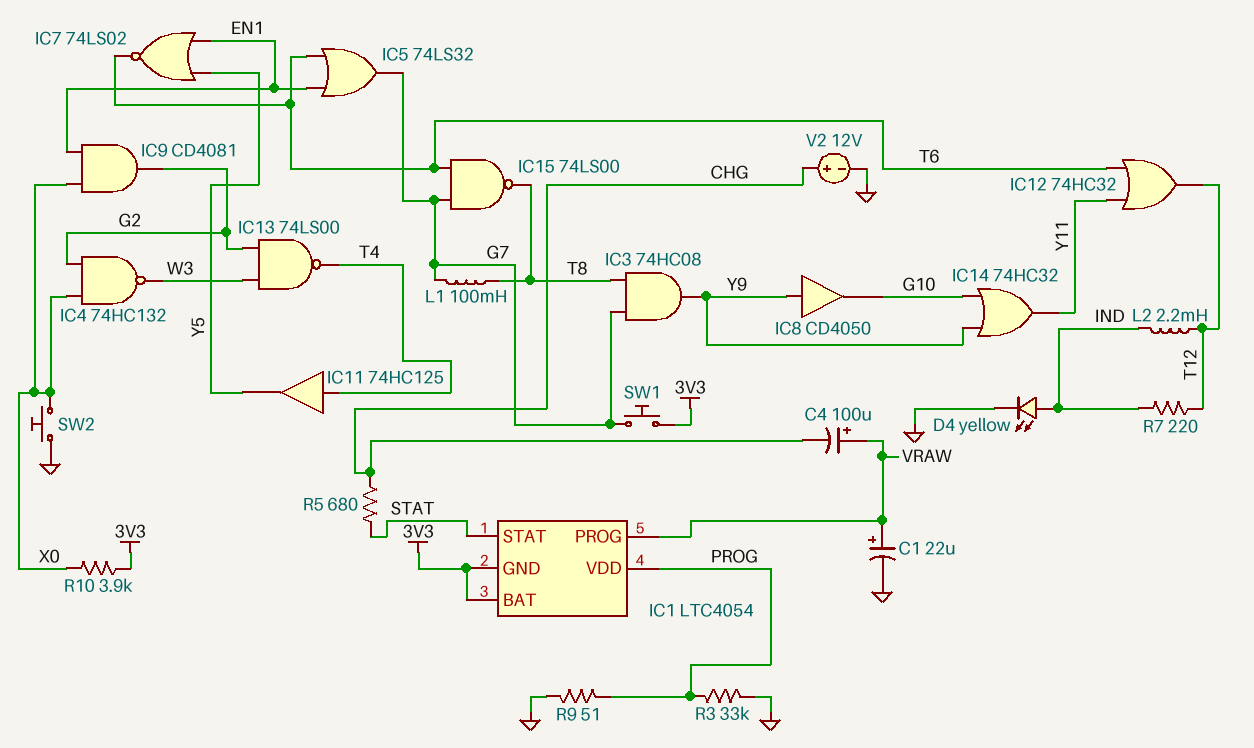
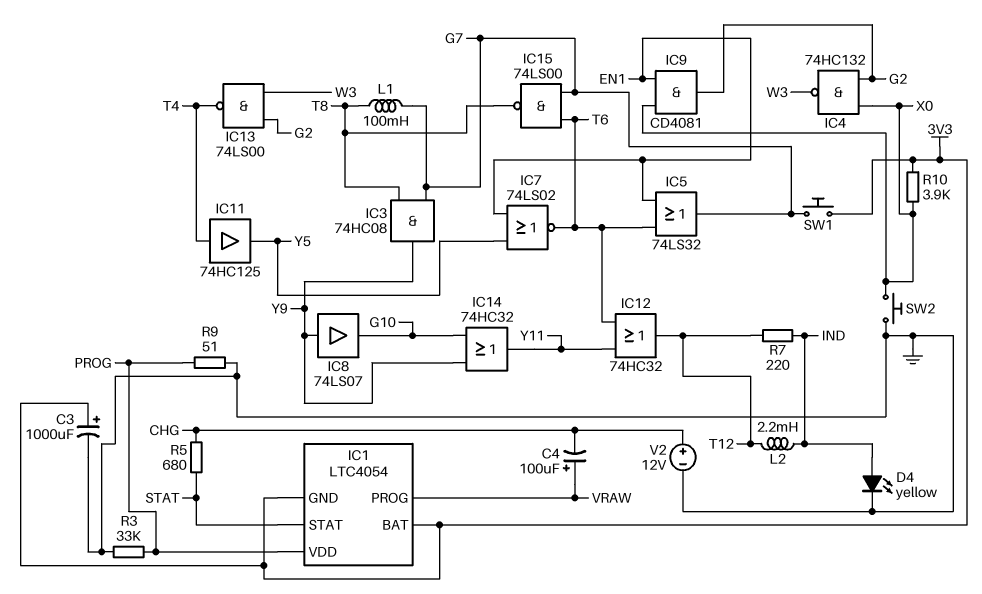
C1: 22uF (plus VRAW, minus GND) -> none
C3: none -> 1000uF (plus 3V3, minus GND)
IC8: buffer CD4050 (in Y9, out G10) -> buffer 74LS07 (in Y9, out G10)

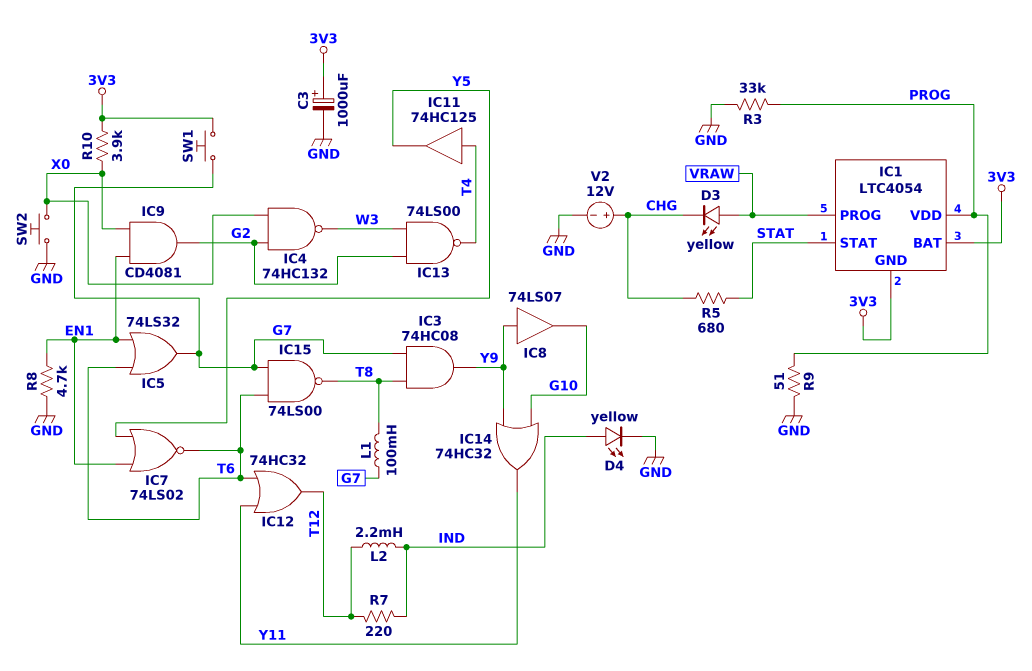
C4: 100uF (plus VRAW, minus CHG) -> none
D3: none -> LED yellow (A VRAW, K CHG)
R8: none -> 4.7k (EN1, GND)

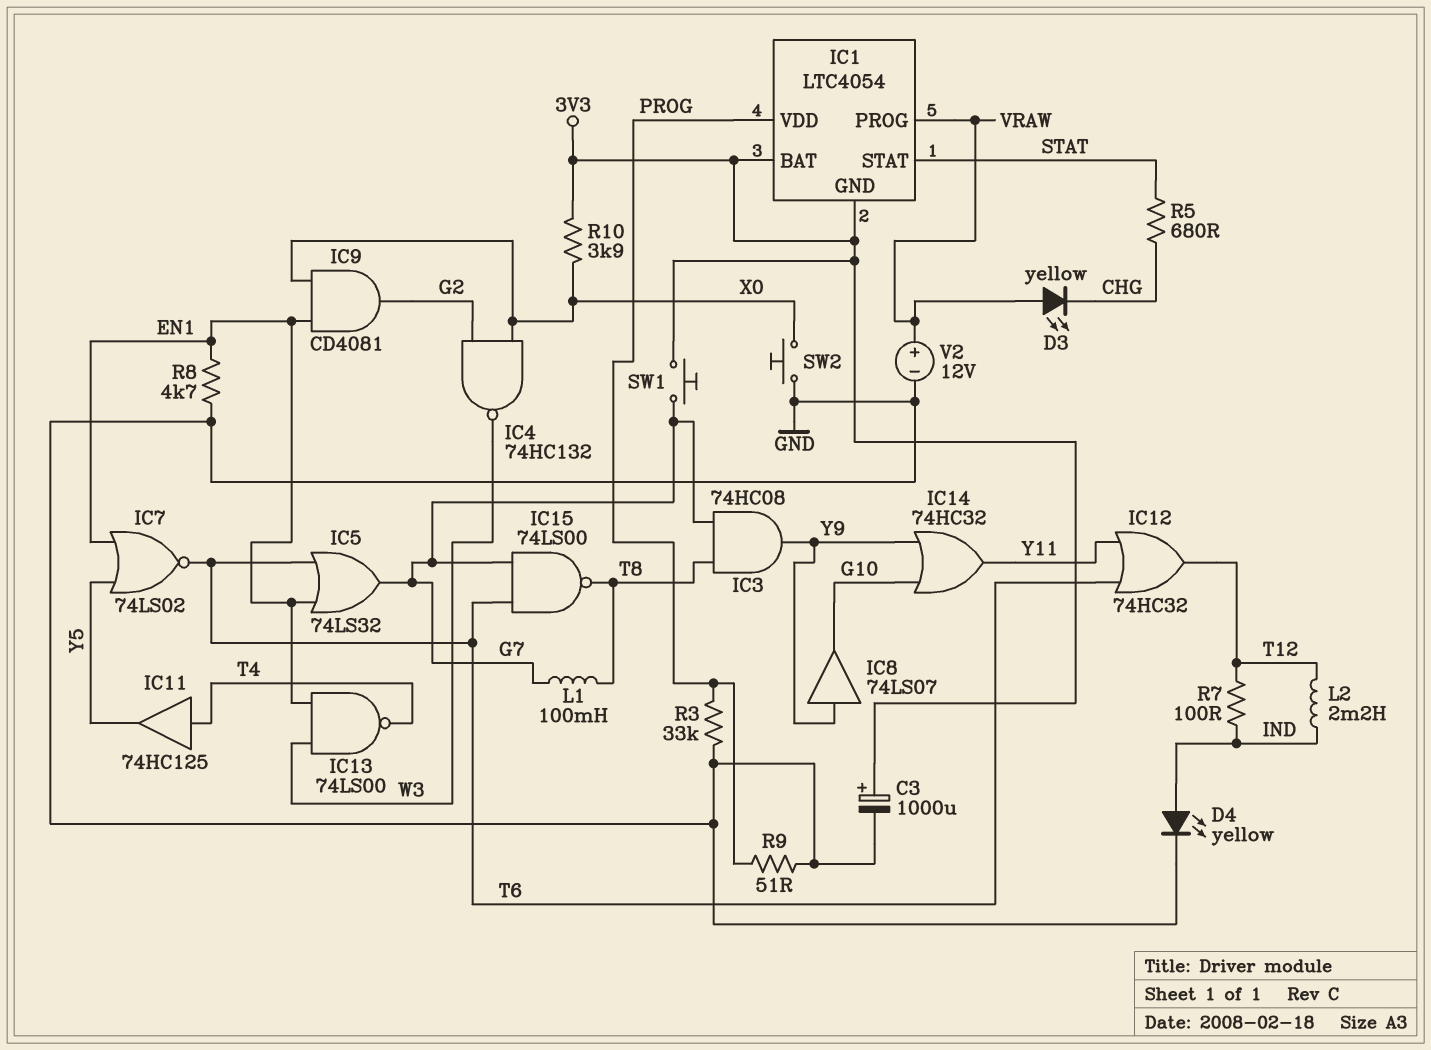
IC13: NAND 74LS00 (in G2, in W3, out T4) -> NAND 74LS00 (in EN1, in W3, out T4)
R7: 220 (IND, T12) -> 100 (IND, T12)
V2: 12V (plus CHG, minus GND) -> 12V (plus VRAW, minus GND)

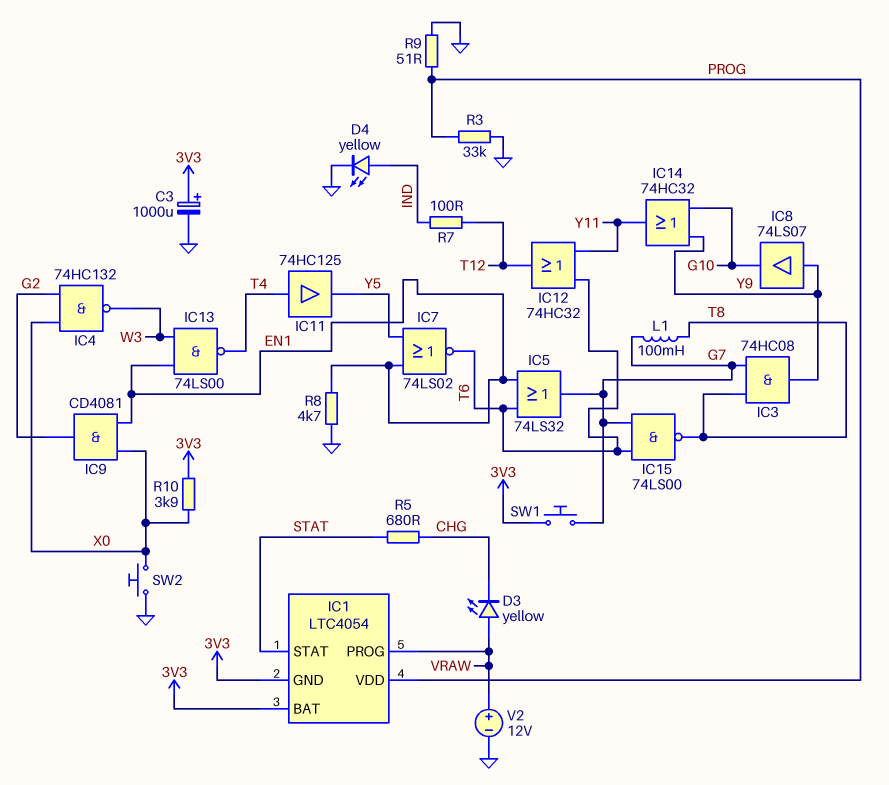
L2: 2.2mH (IND, T12) -> none

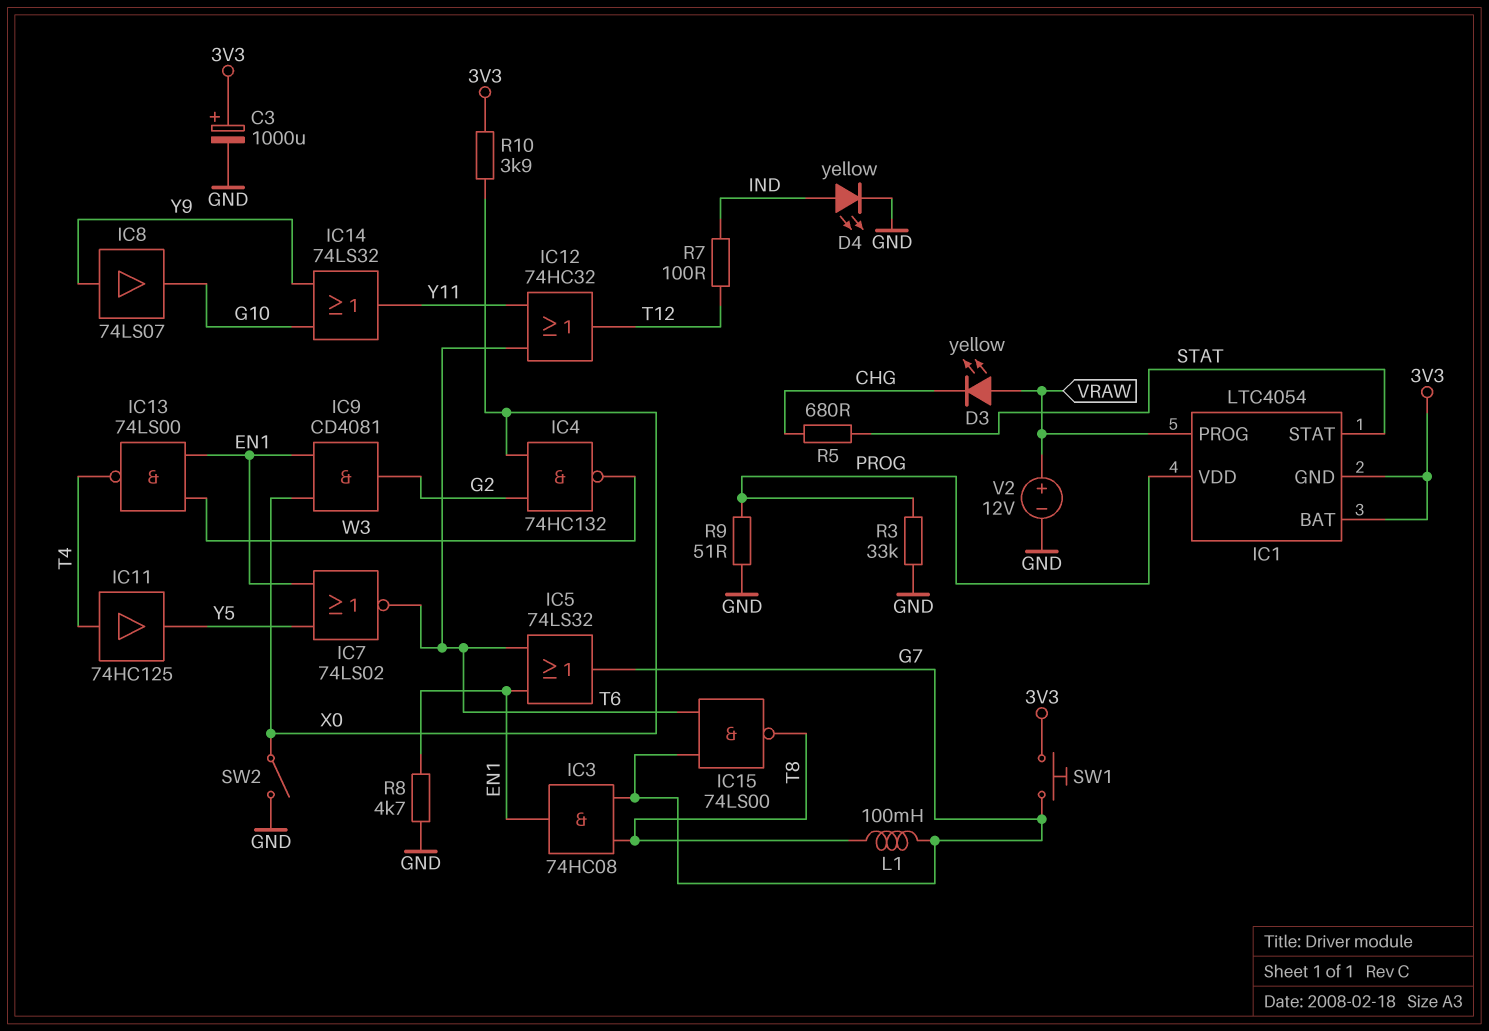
IC3: AND 74HC08 (in G7, in T8, out Y9) -> AND 74HC08 (in G7, in T8, out EN1)
IC14: OR 74HC32 (in G10, in Y9, out Y11) -> OR 74LS32 (in G10, in Y9, out Y11)
SW2: button (GND, X0) -> switch (GND, X0)

